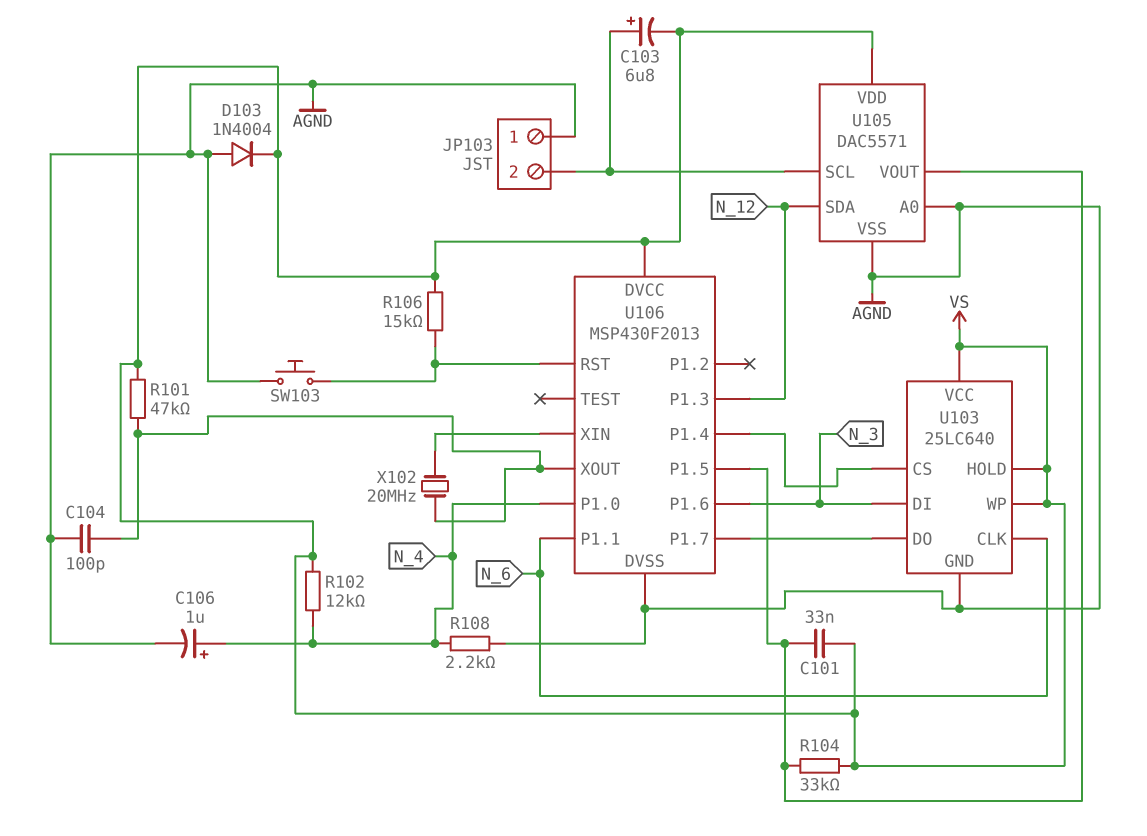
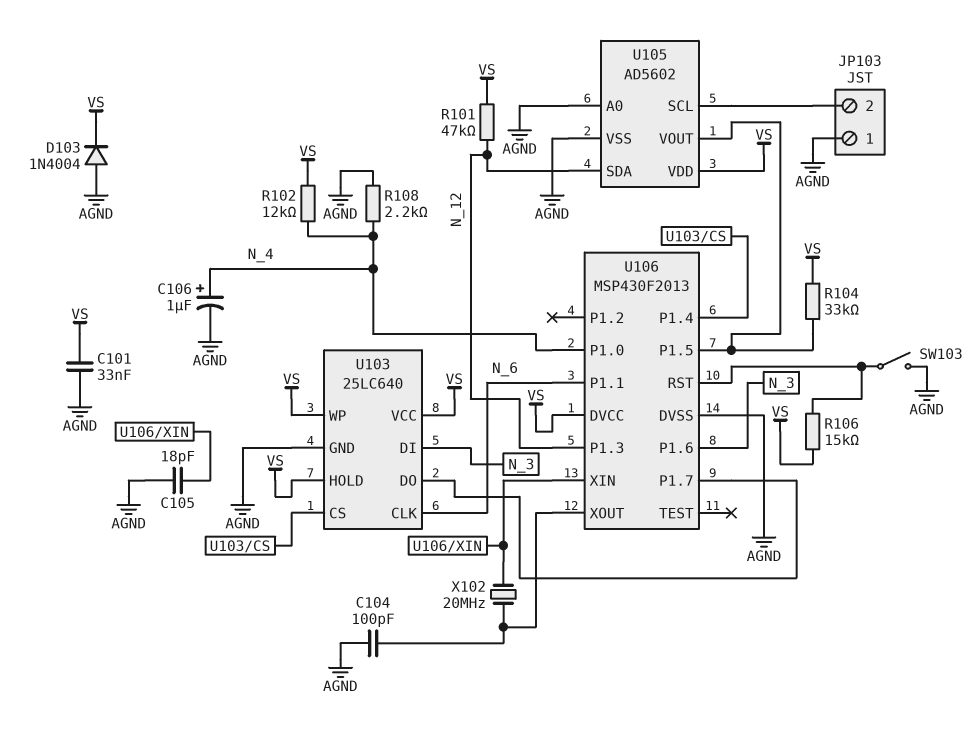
C101: 33nF (U105/VOUT, VS) -> 33nF (AGND, VS)
C103: 6.8uF (plus JP103/2, minus VS) -> none
C105: none -> 18pF (AGND, U106/XIN)
R101: 47k (U106/XOUT, VS) -> 47k (N_12, VS)
SW103: button (AGND, U106/RST) -> switch (AGND, U106/RST)
U105: DAC5571 -> AD5602

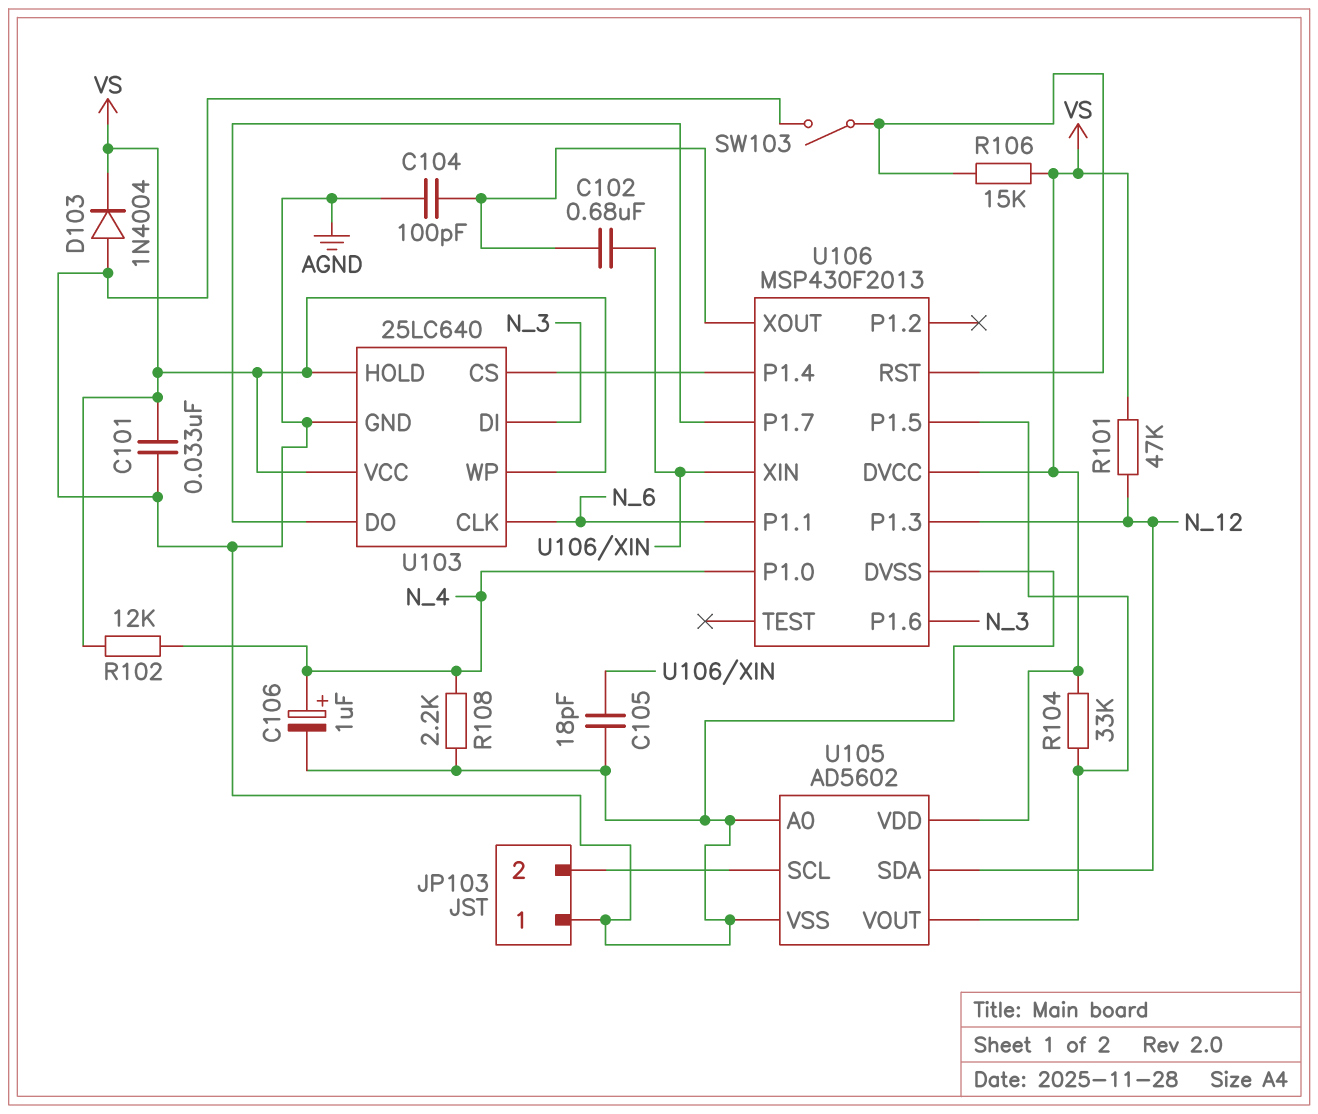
C102: none -> 680nF (U106/XIN, U106/XOUT)
X102: 20MHz (U106/XIN, U106/XOUT) -> none

